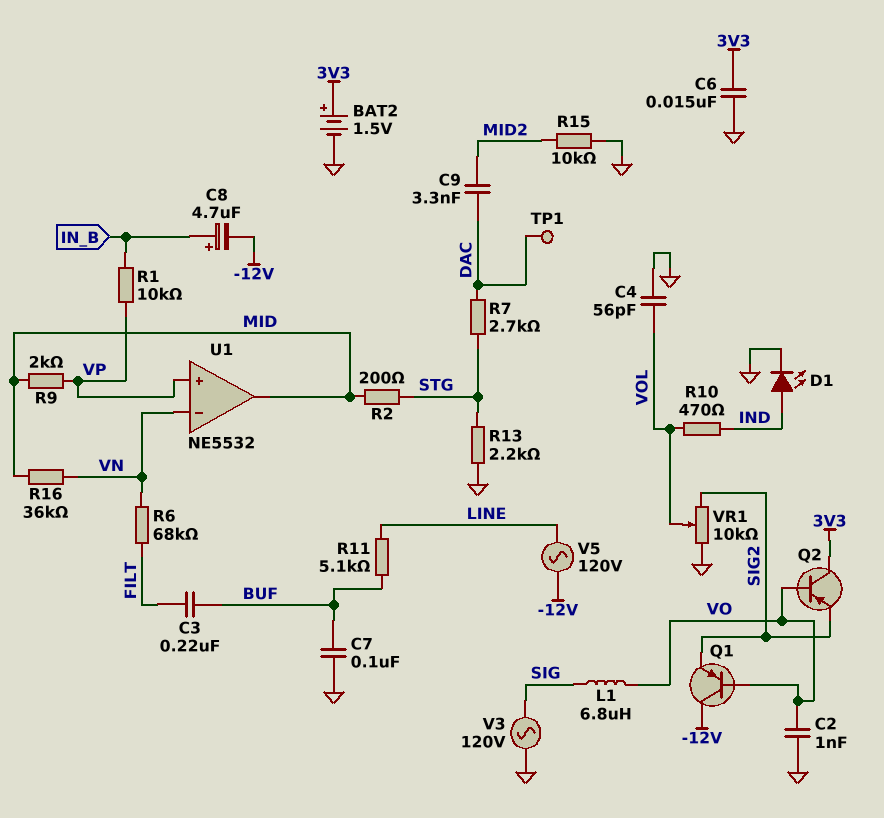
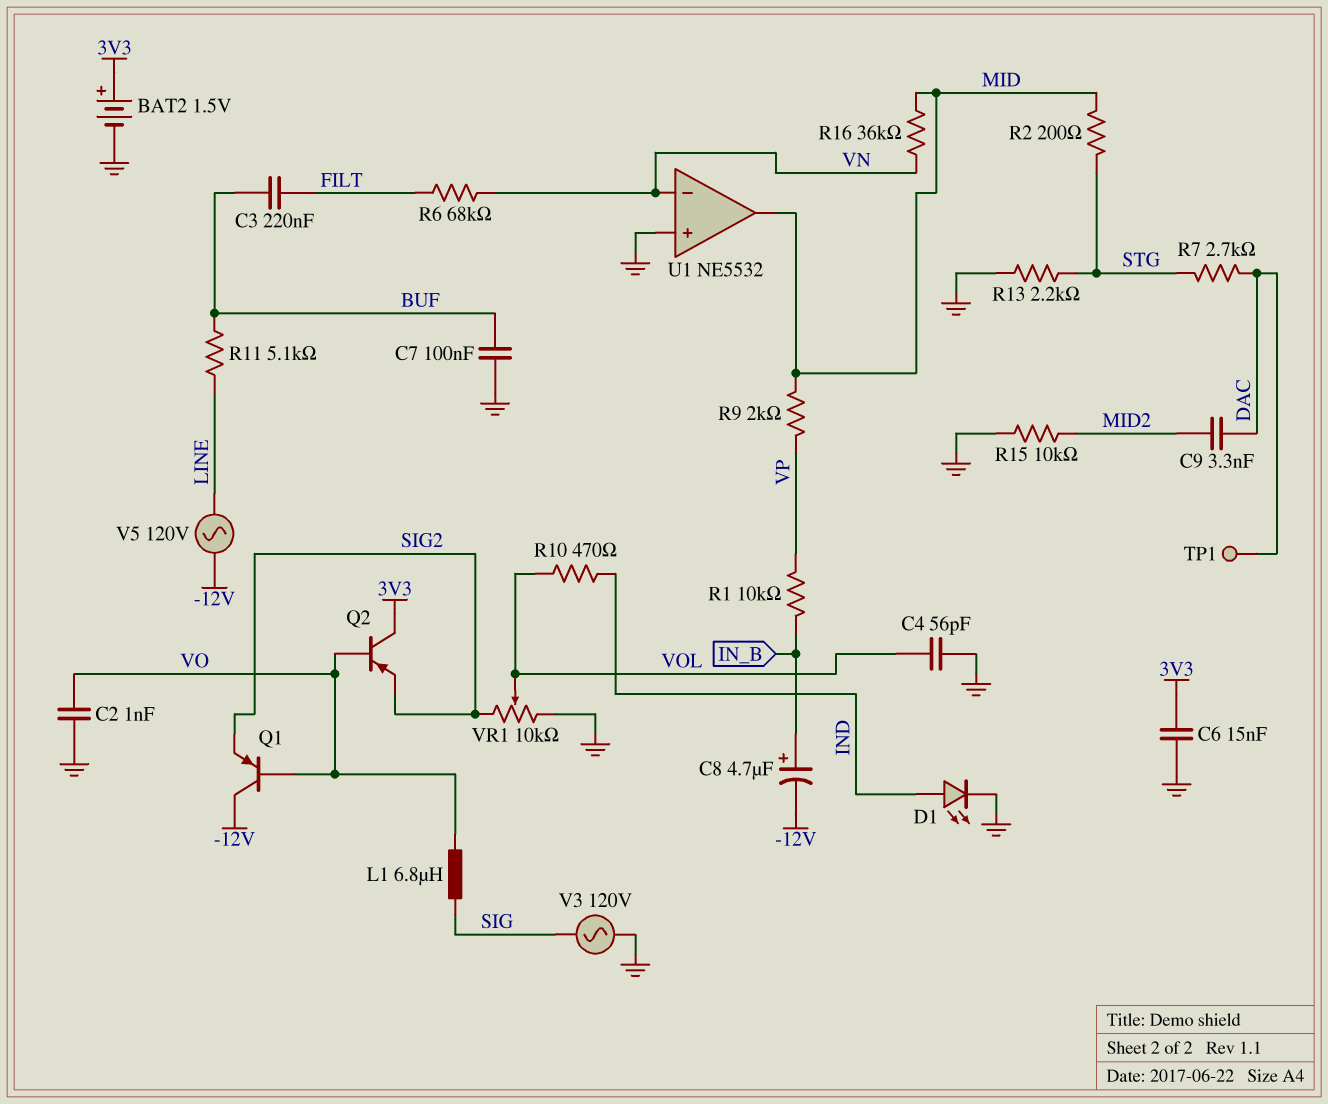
U1 pin in+: VP -> GND

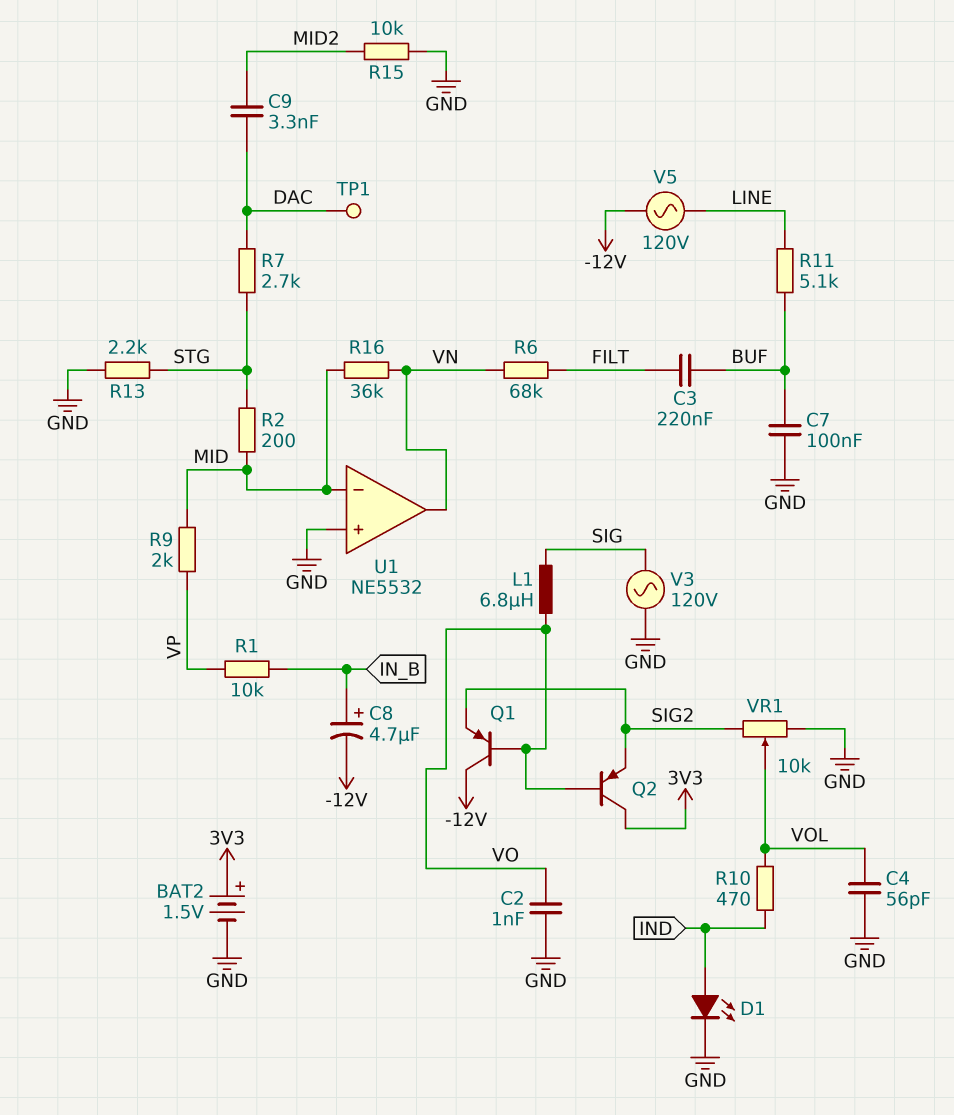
C6: 15nF (3V3, GND) -> none
U1 pin in-: VN -> MID
U1 pin out: MID -> VN

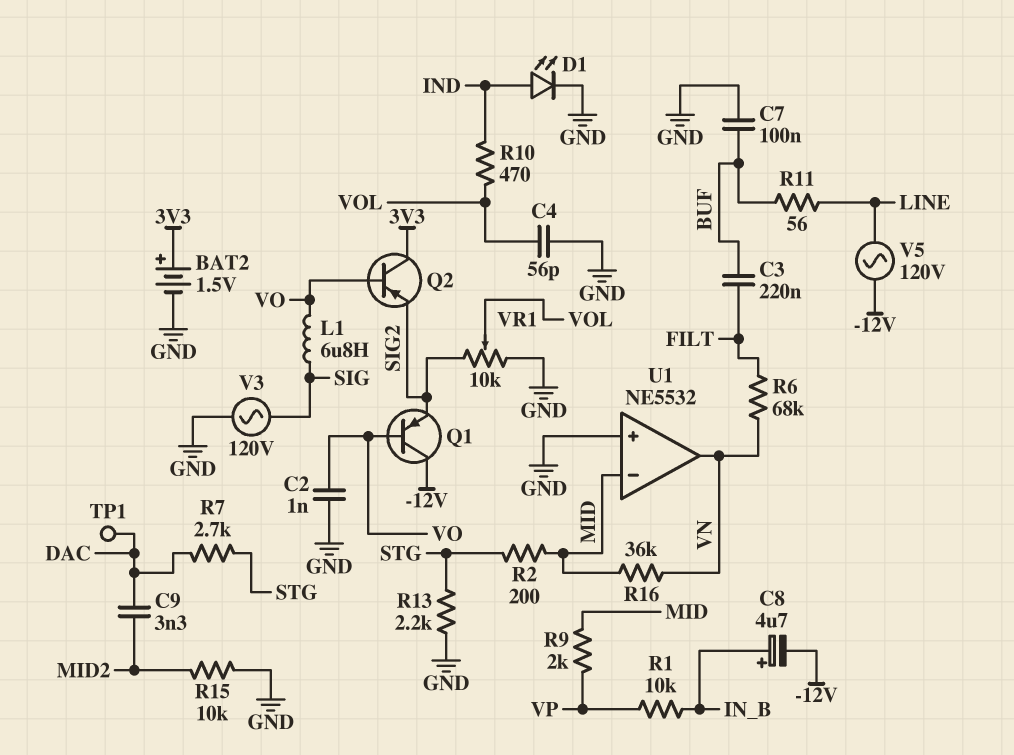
R11: 5.1k (BUF, LINE) -> 56 (BUF, LINE)

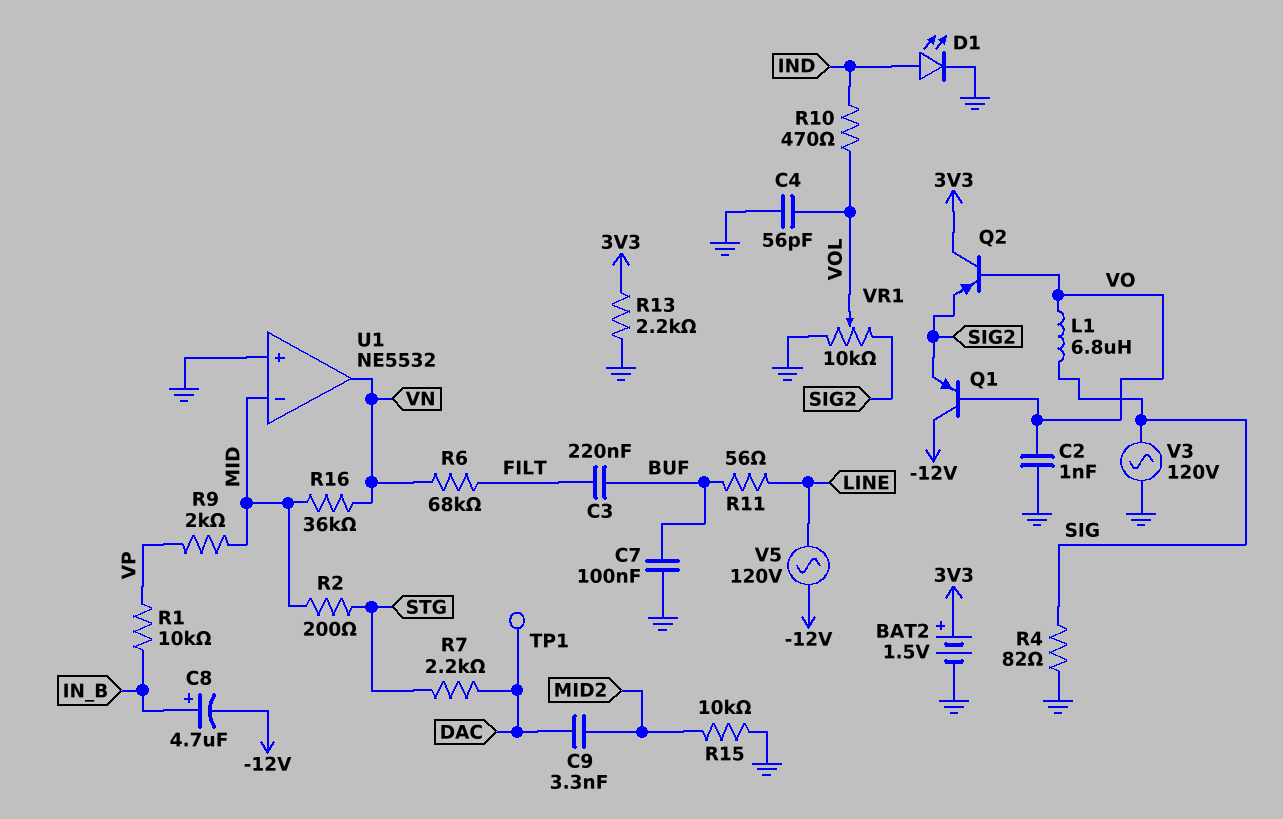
R4: none -> 82 (GND, SIG)
R7: 2.7k (DAC, STG) -> 2.2k (DAC, STG)
R13: 2.2k (GND, STG) -> 2.2k (3V3, GND)

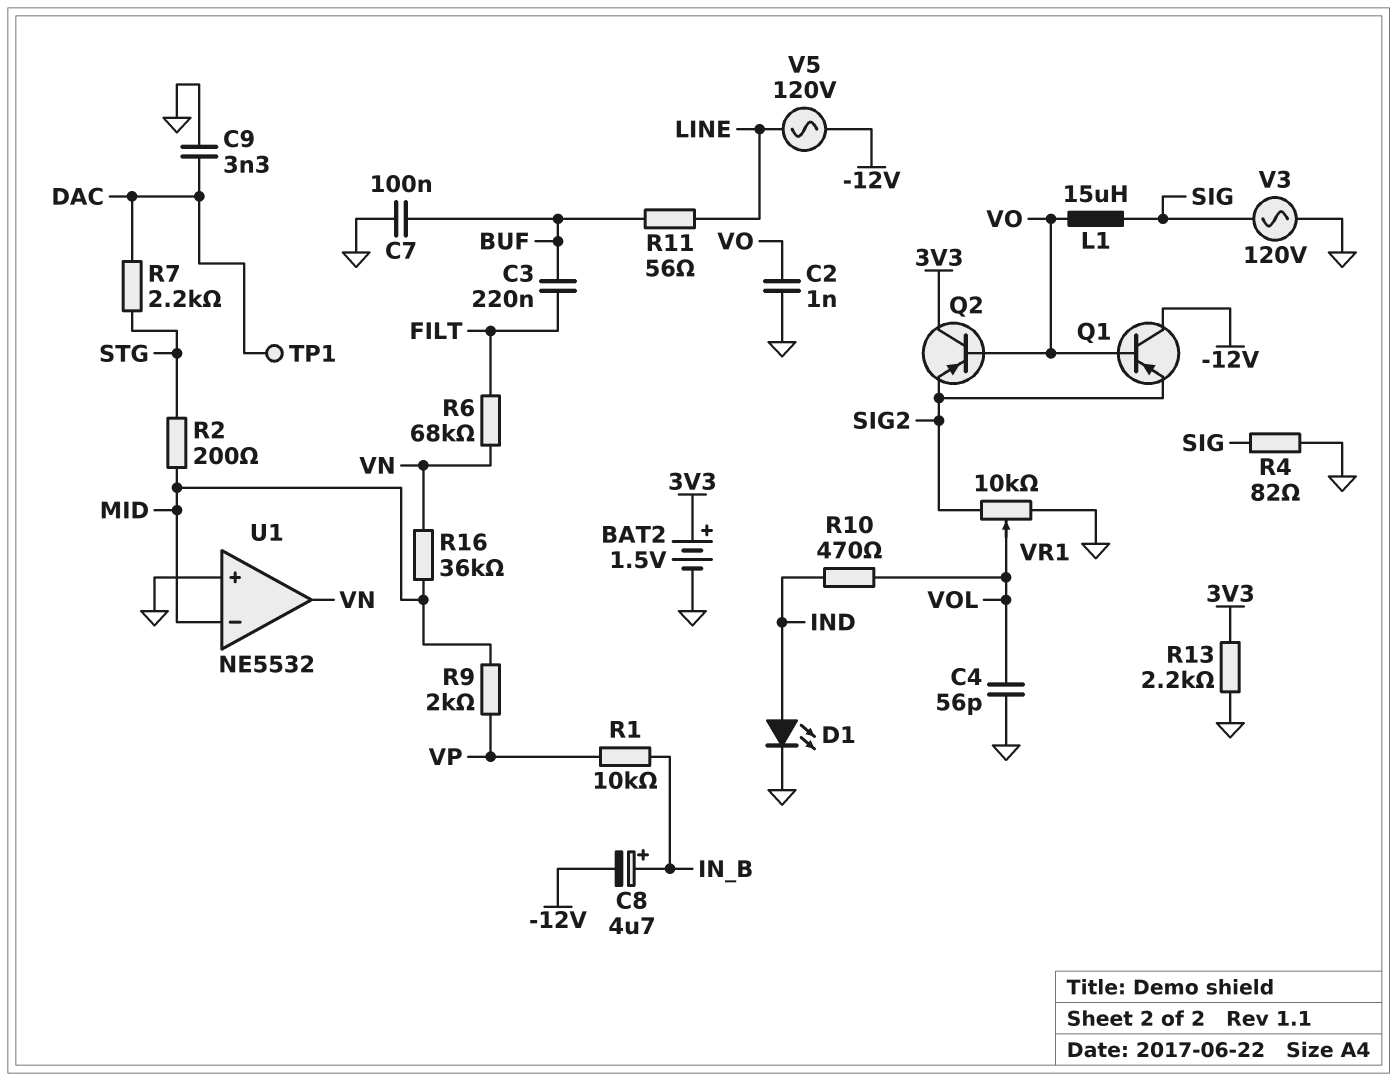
C9: 3.3nF (DAC, MID2) -> 3.3nF (DAC, GND)
L1: 6.8uH (SIG, VO) -> 15uH (SIG, VO)
R15: 10k (GND, MID2) -> none

